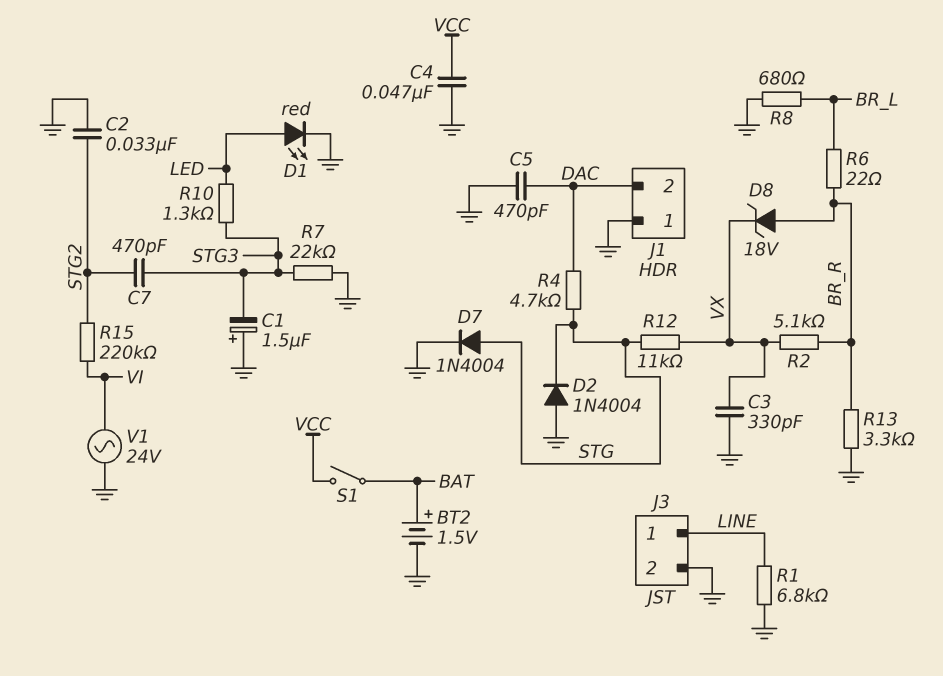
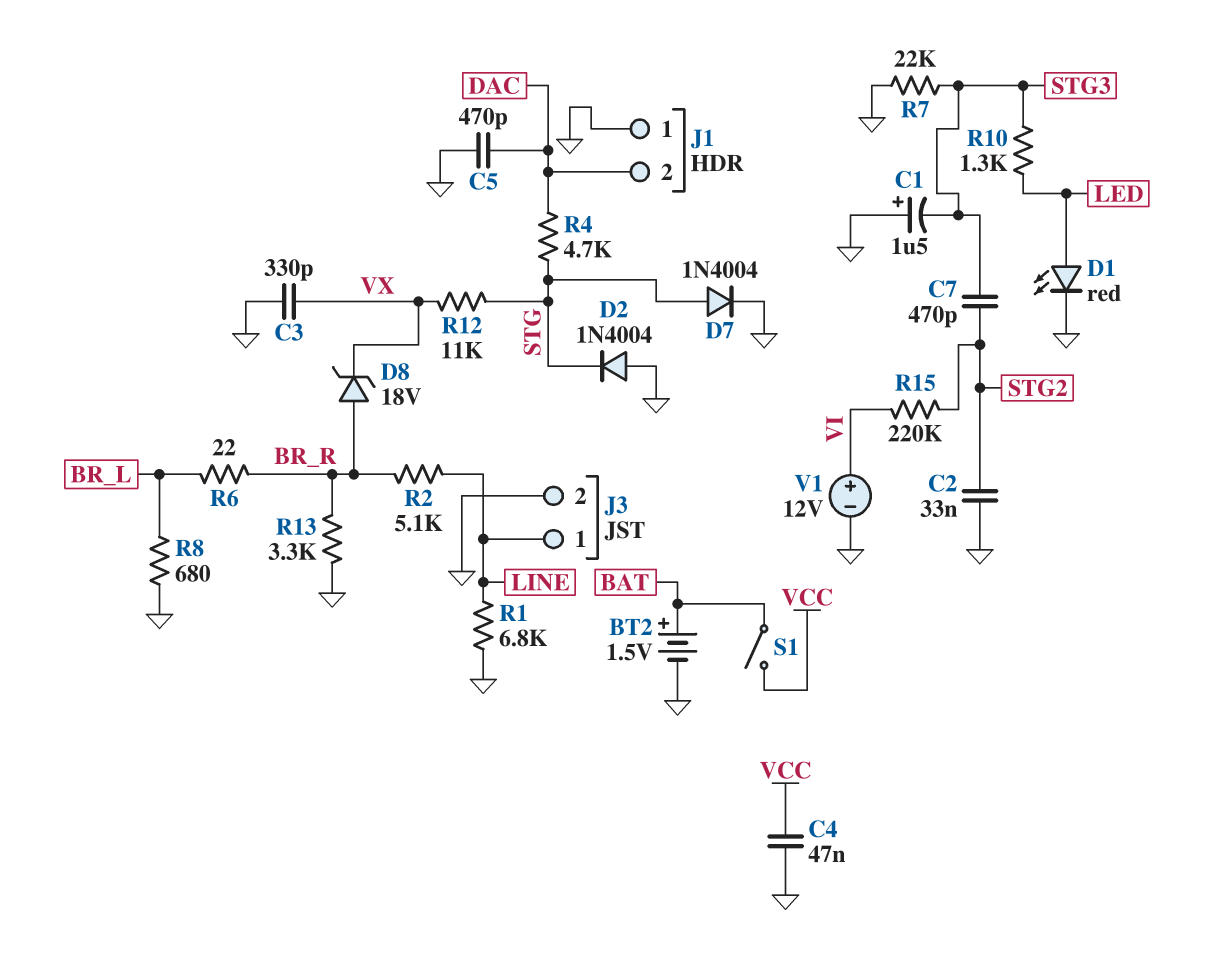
R2: 5.1k (BR_R, VX) -> 5.1k (BR_R, LINE)
V1: AC 24V (GND, VI) -> 12V (plus VI, minus GND)

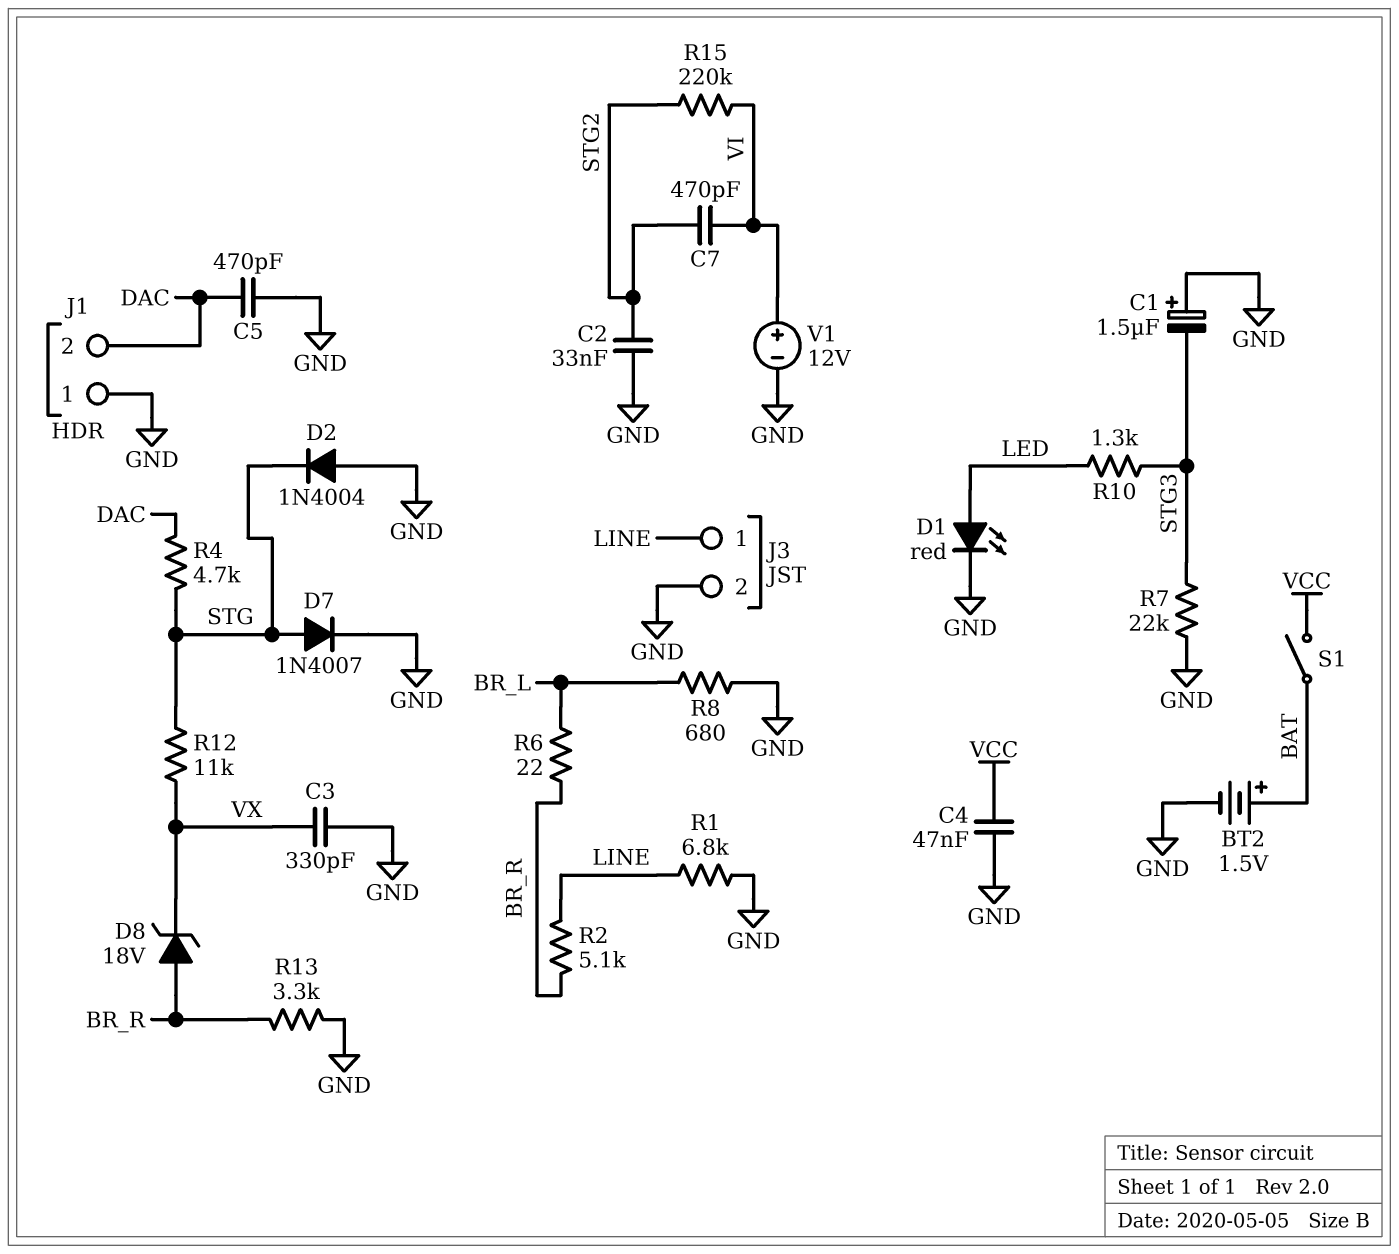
C7: 470pF (STG2, STG3) -> 470pF (STG2, VI)
D7: diode 1N4004 (A STG, K GND) -> diode 1N4007 (A STG, K GND)

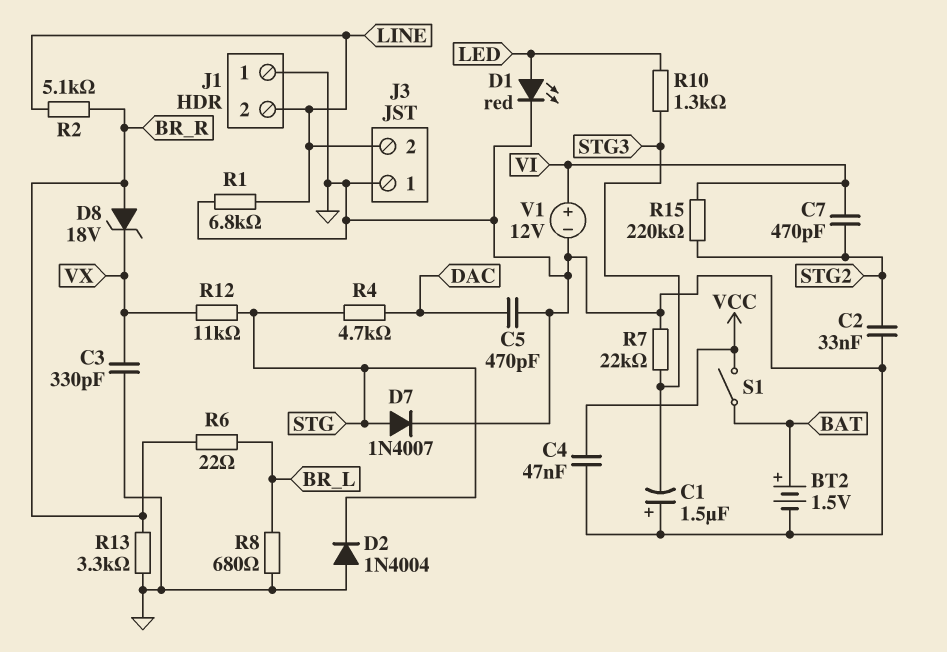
J1 pin 2: DAC -> LINE
J3 pin 1: LINE -> GND
J3 pin 2: GND -> LINE

